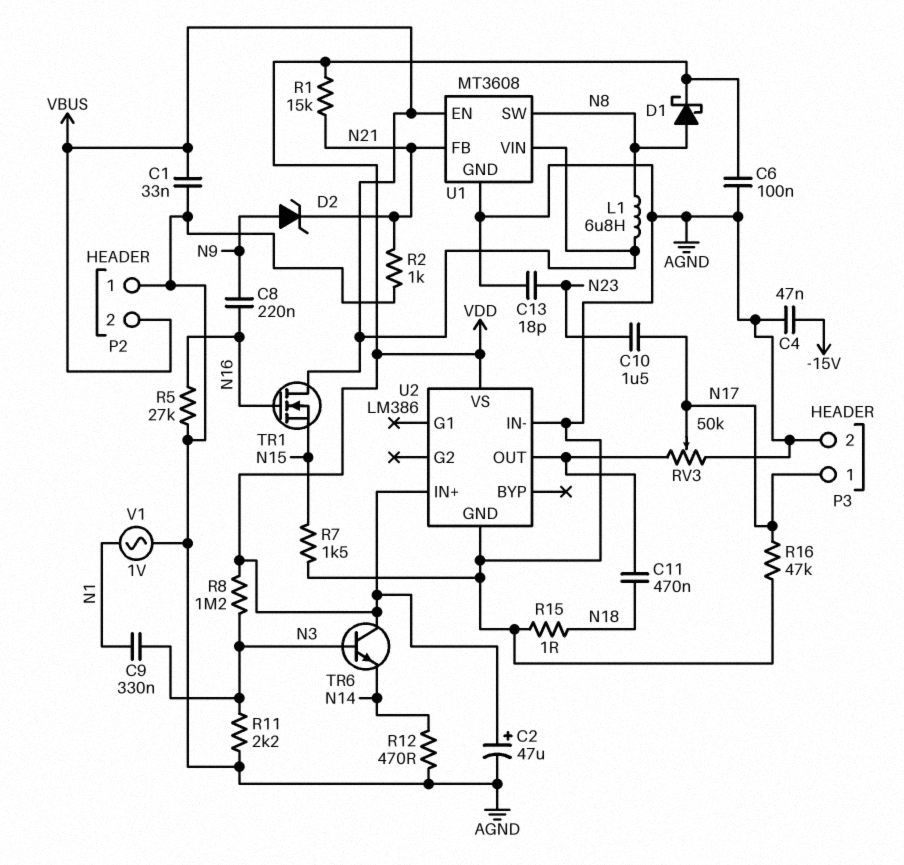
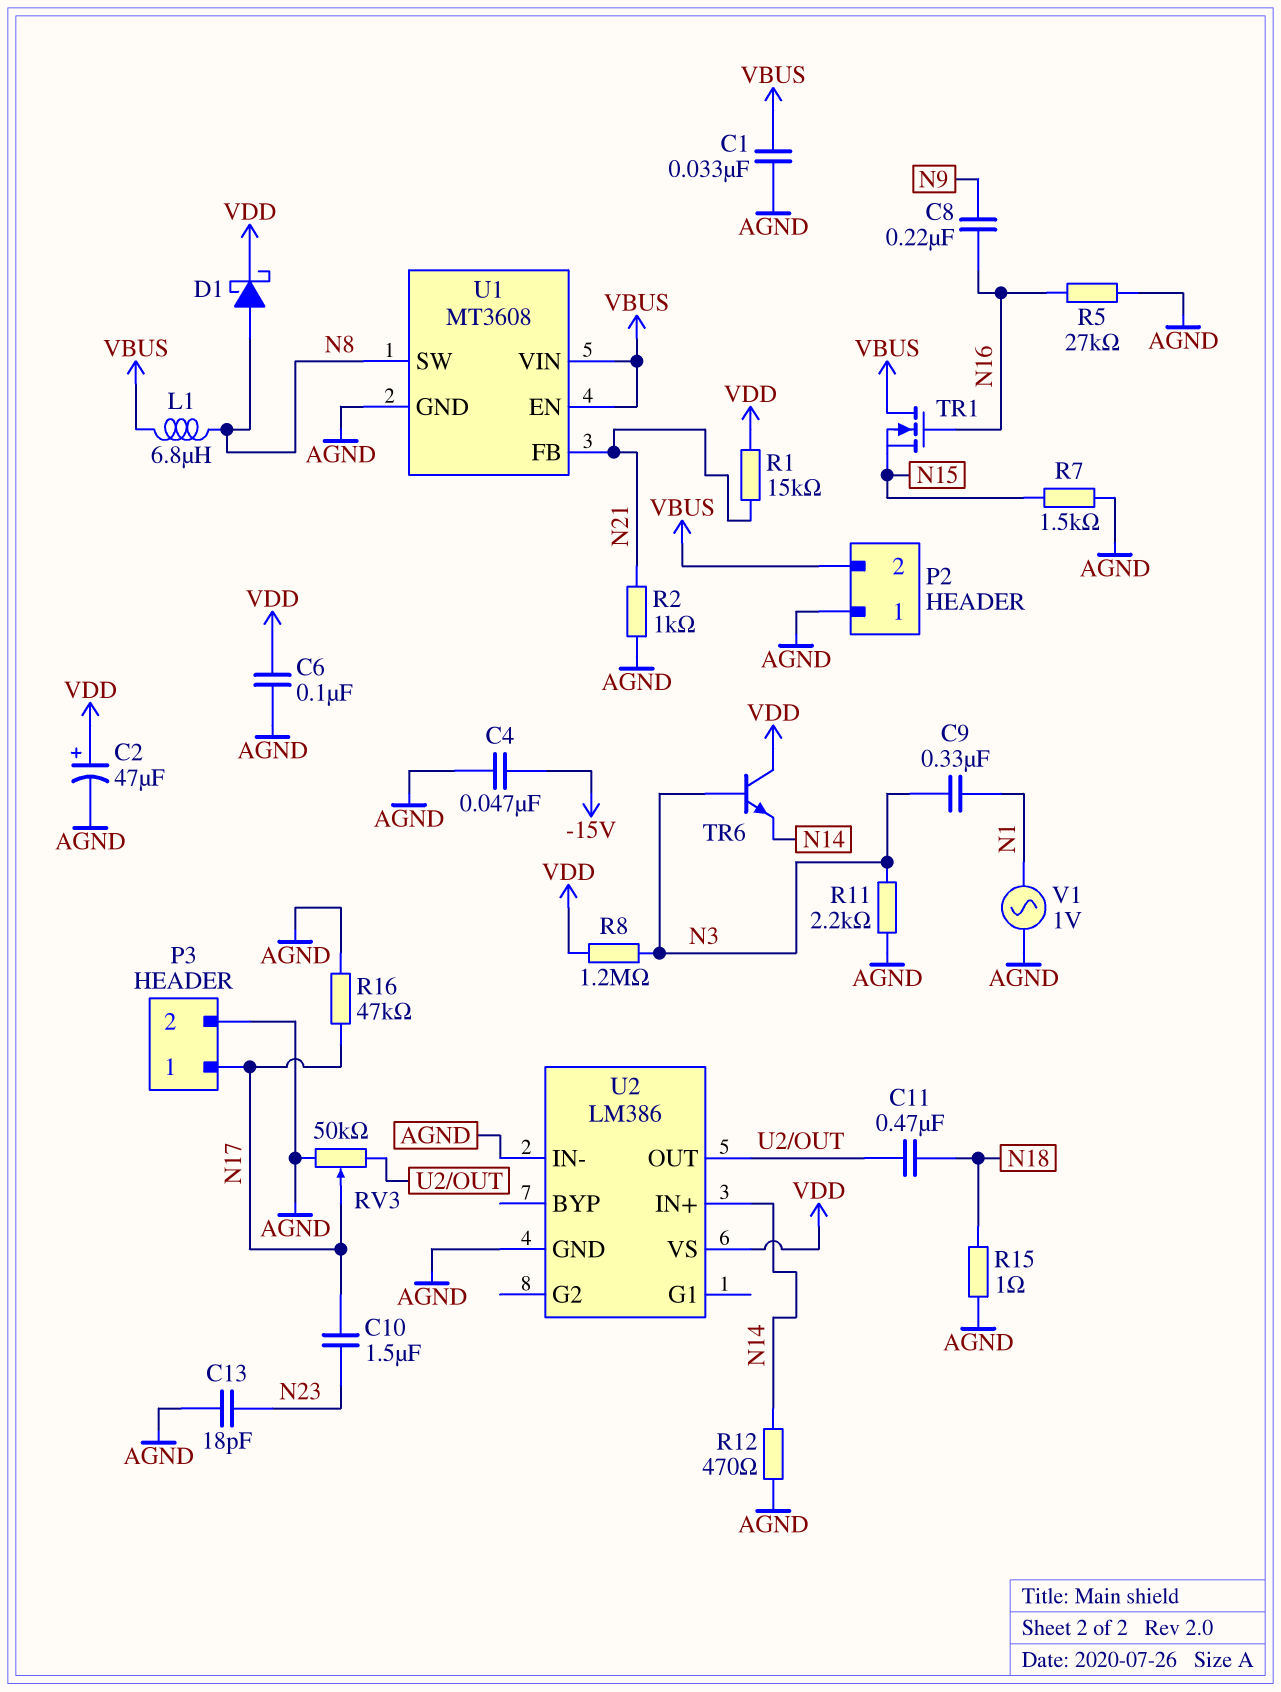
D2: zener (A N9, K N21) -> none
U2 pin IN+: VDD -> N14

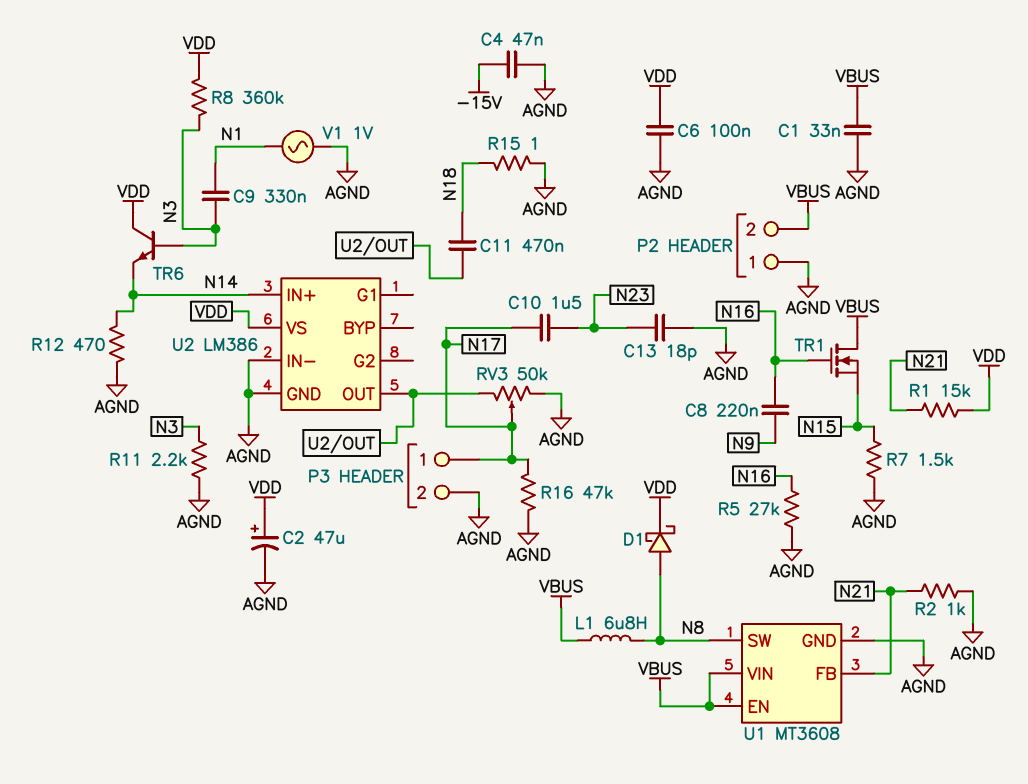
R8: 1.2M (N3, VDD) -> 360k (N3, VDD)

